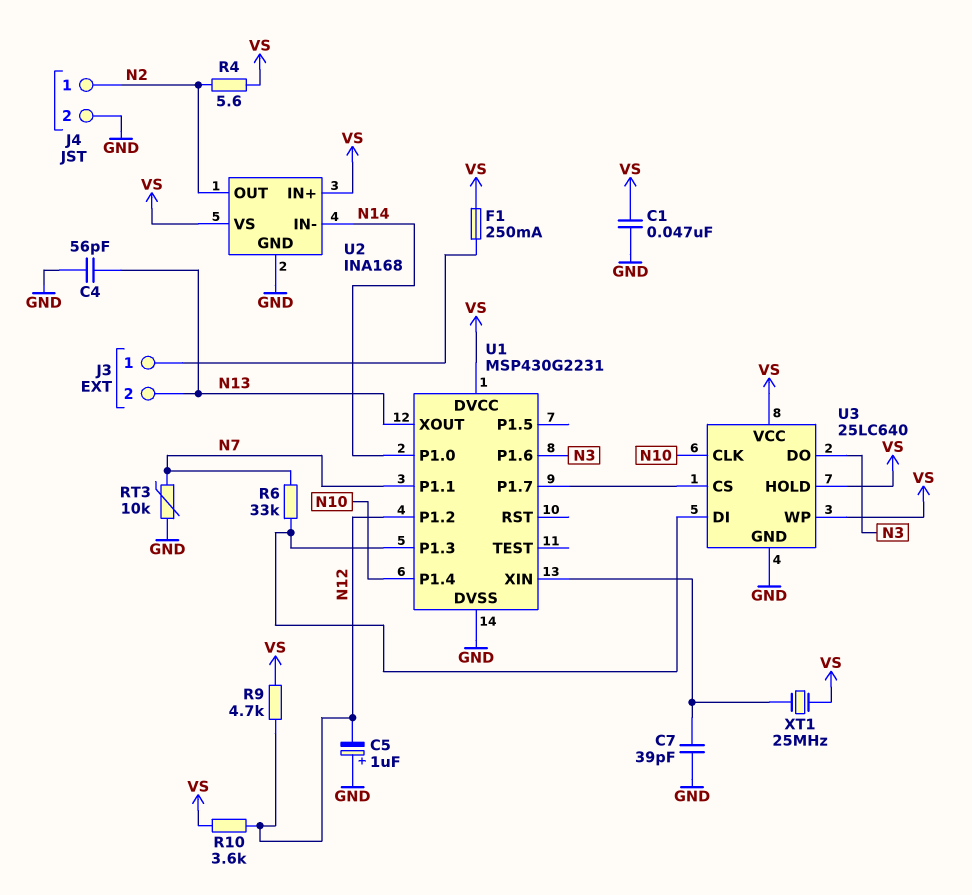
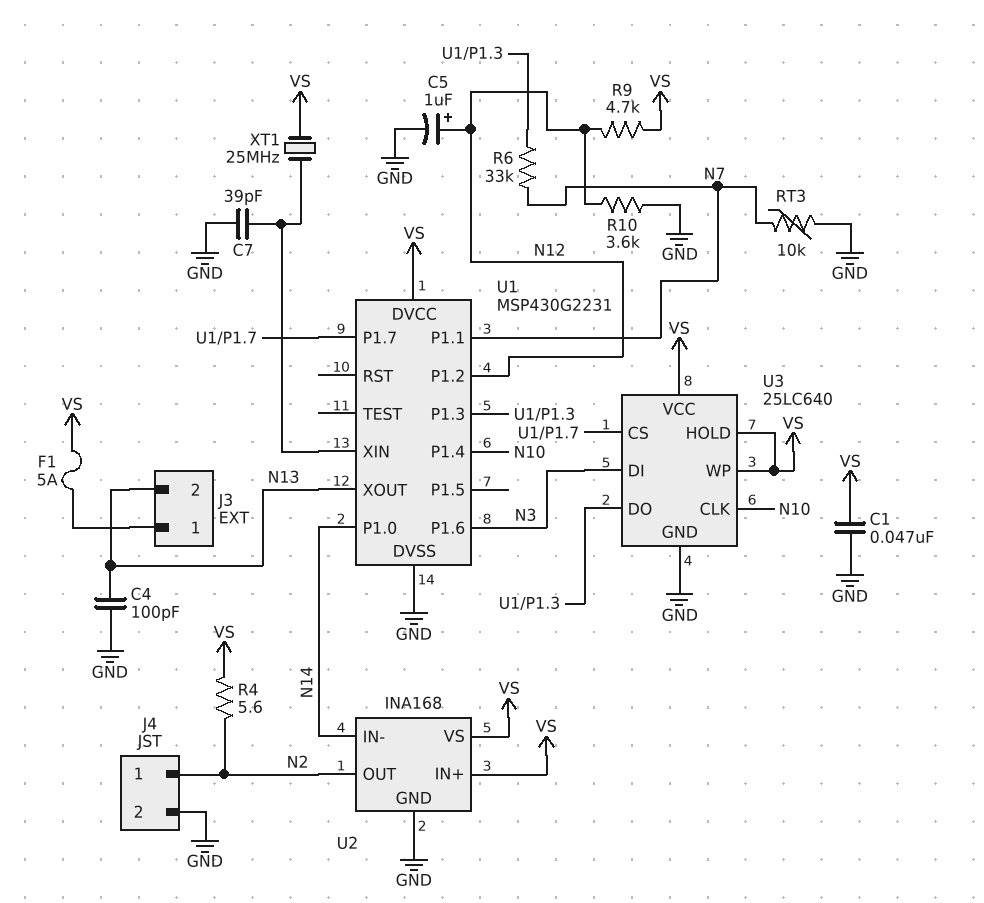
C4: 56pF (GND, N13) -> 100pF (GND, N13)
C5: 1uF (plus GND, minus N12) -> 1uF (plus N12, minus GND)
F1: 250mA (J3/1, VS) -> 5A (J3/1, VS)
R10: 3.6k (N12, VS) -> 3.6k (GND, N12)
U3 pin DI: U1/P1.3 -> N3
U3 pin DO: N3 -> U1/P1.3

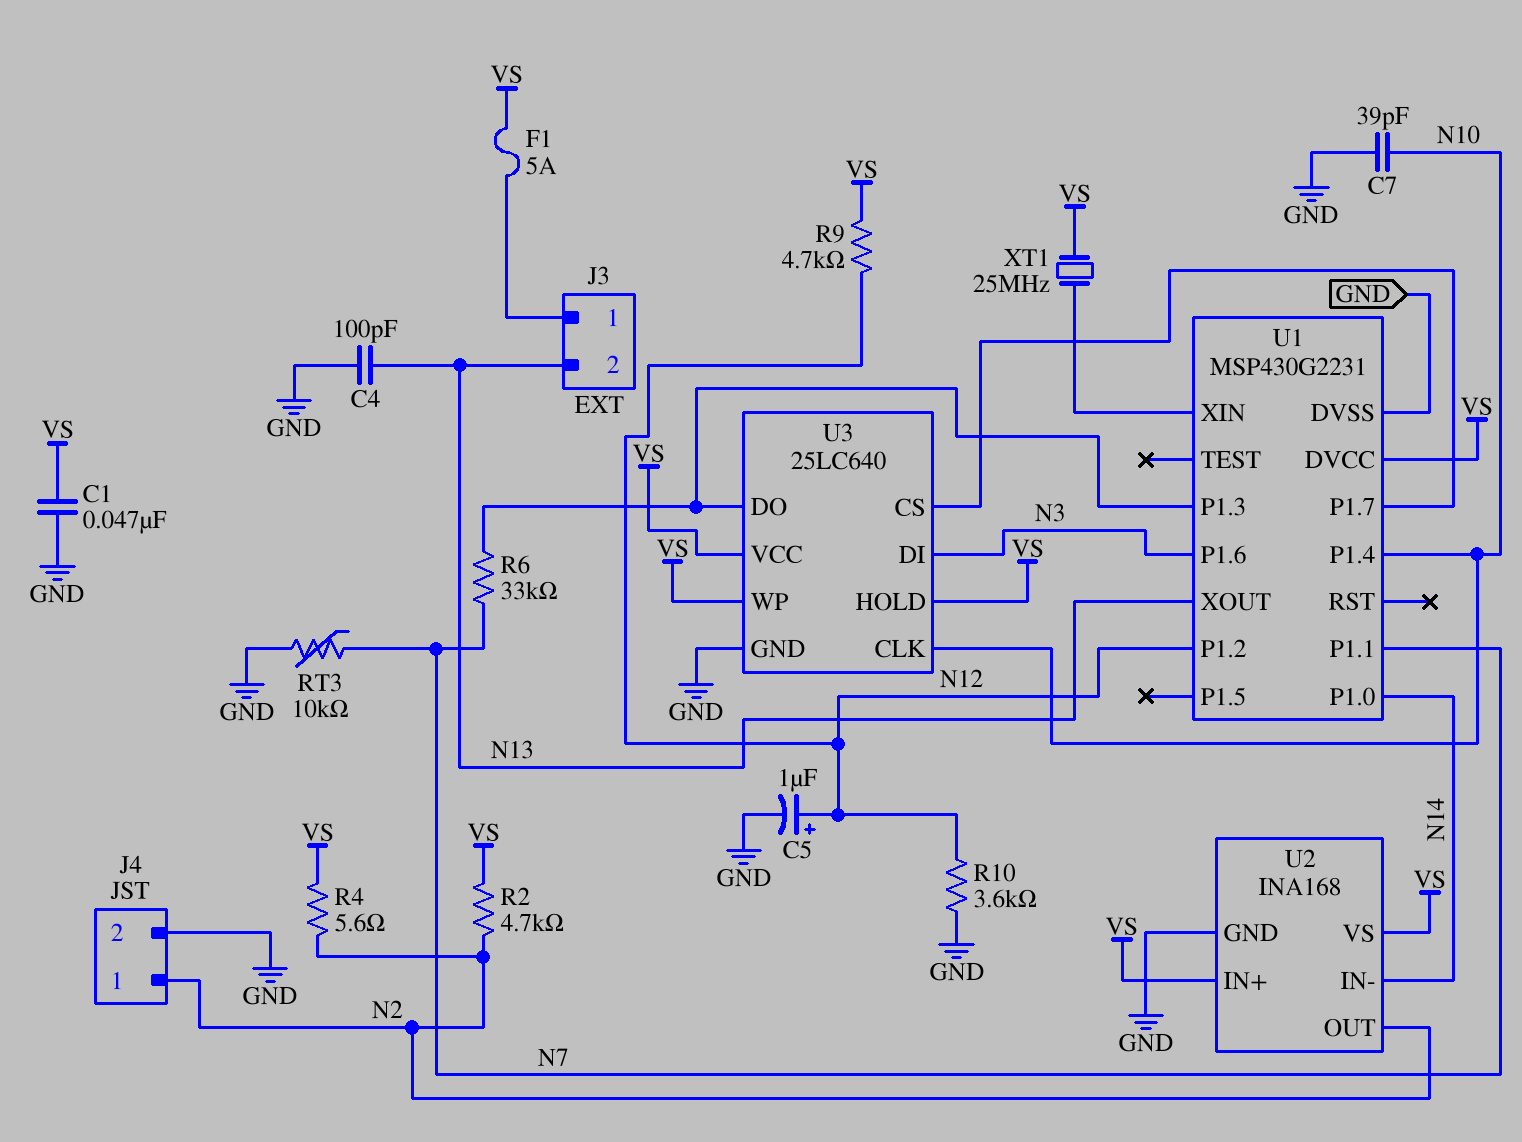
C7: 39pF (GND, U1/XIN) -> 39pF (GND, N10)
R2: none -> 4.7k (N2, VS)

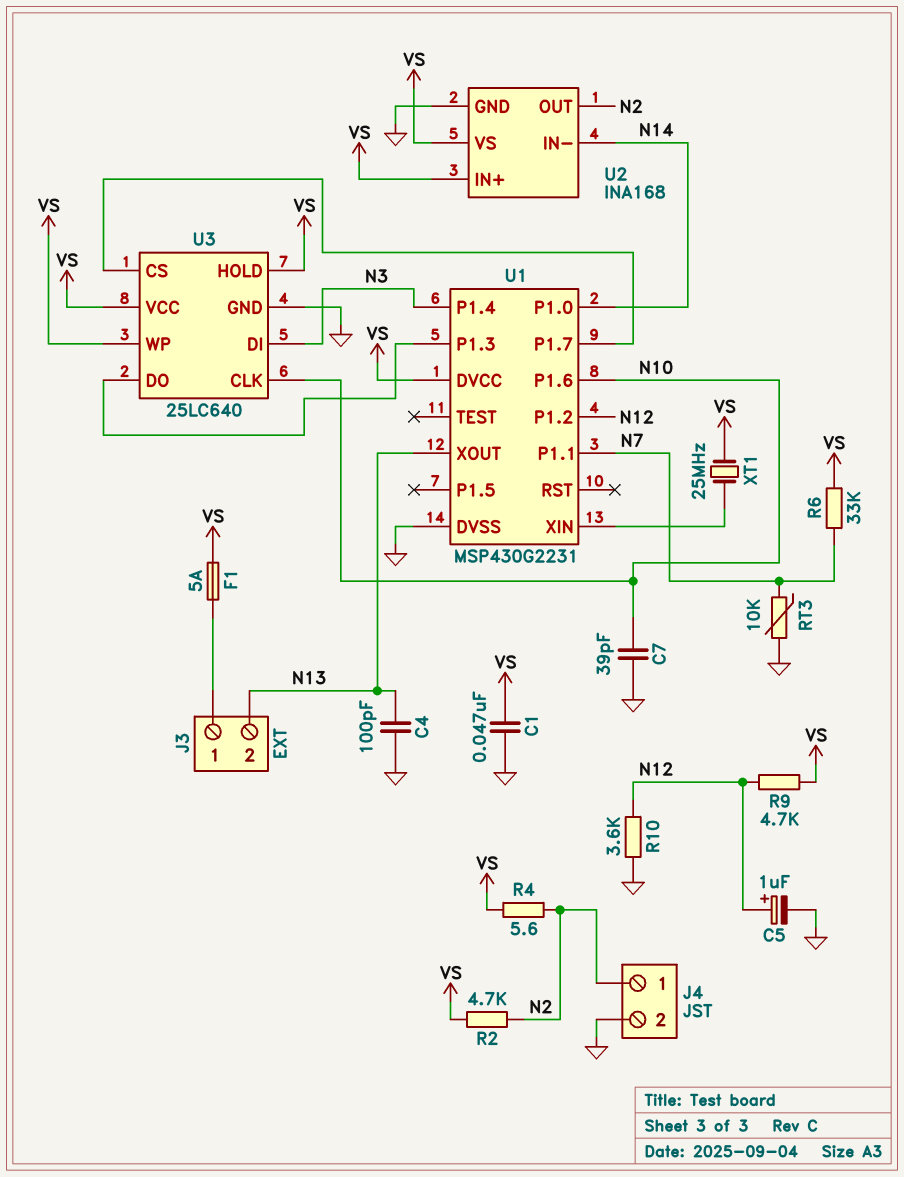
R6: 33k (N7, U1/P1.3) -> 33k (N7, VS)
U1 pin P1.4: N10 -> N3
U1 pin P1.6: N3 -> N10

